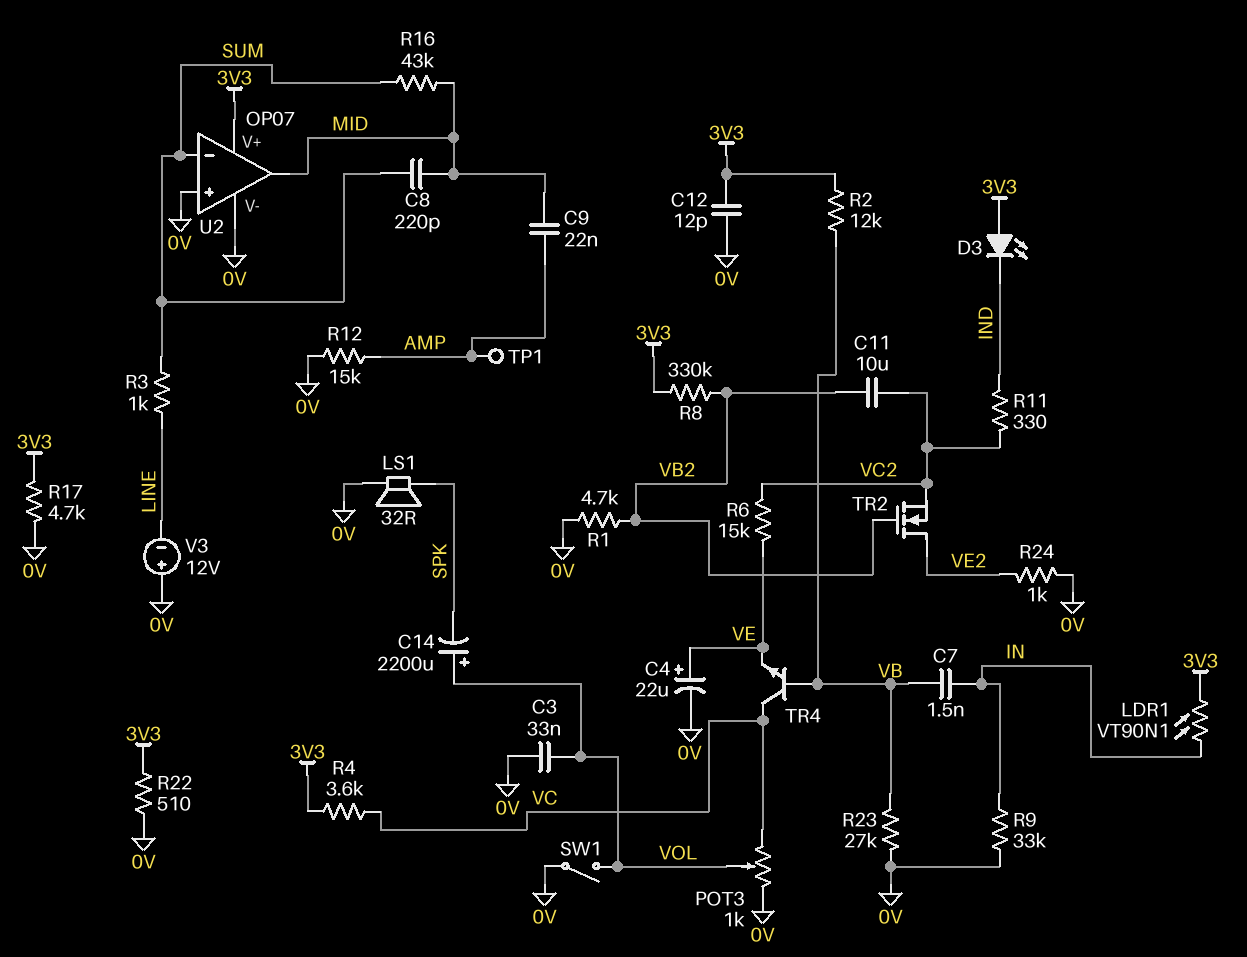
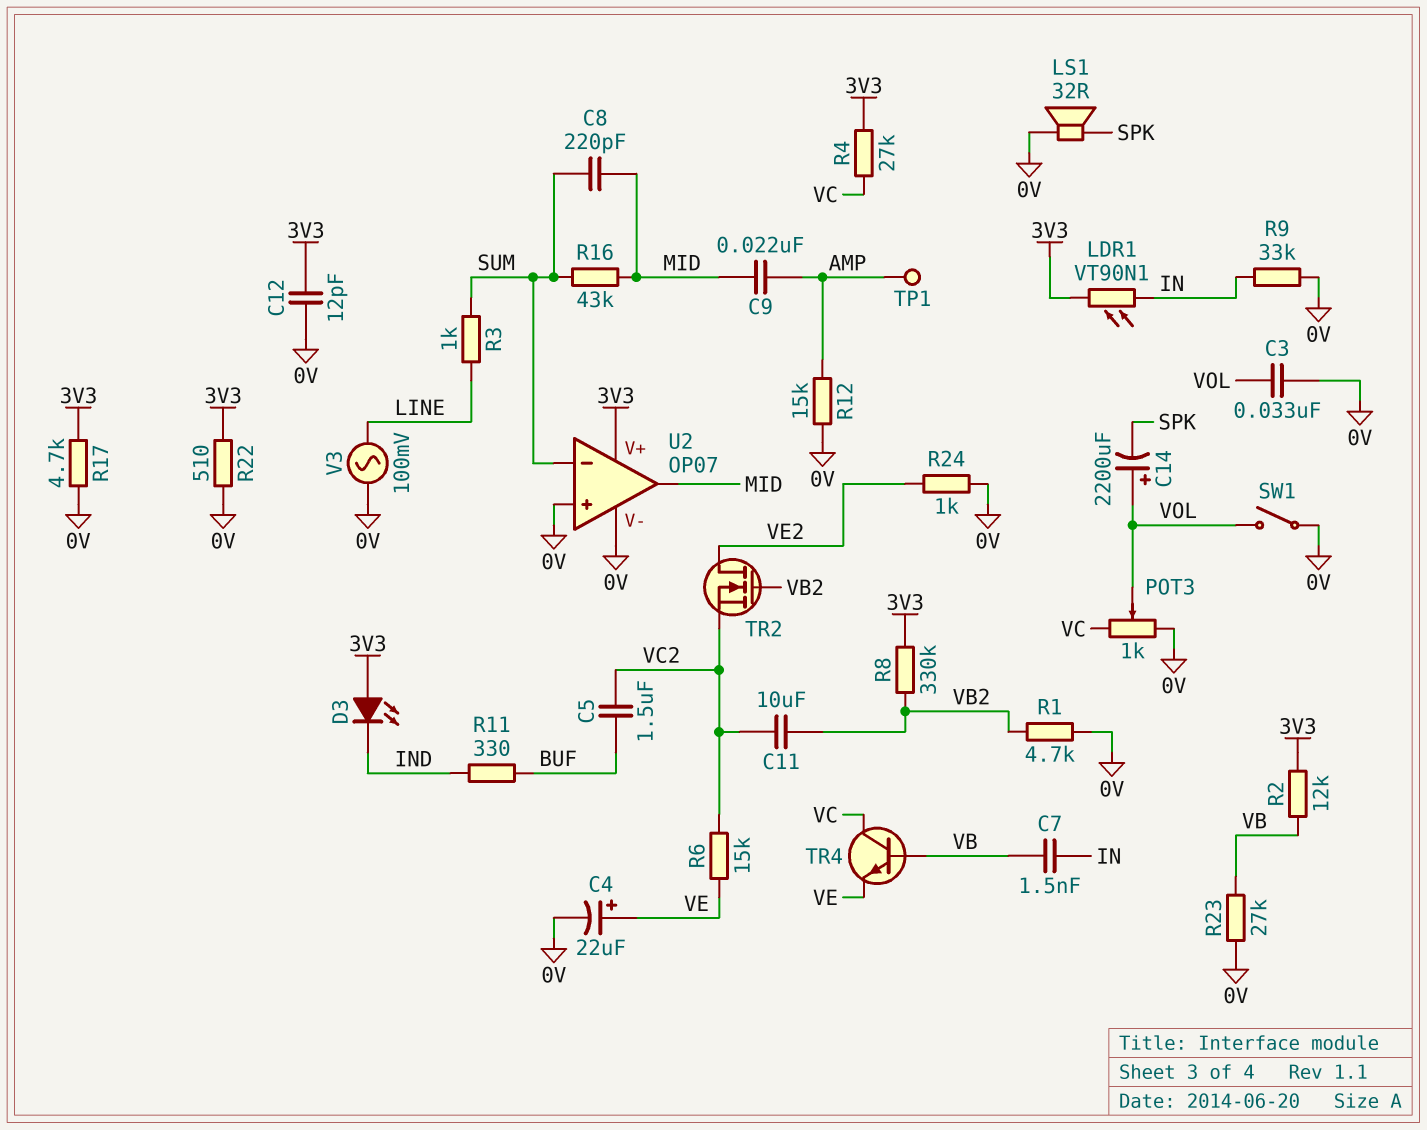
C5: none -> 1.5uF (BUF, VC2)
R4: 3.6k (3V3, VC) -> 27k (3V3, VC)
R11: 330 (IND, VC2) -> 330 (BUF, IND)
V3: 12V (plus 0V, minus LINE) -> AC 100mV (0V, LINE)

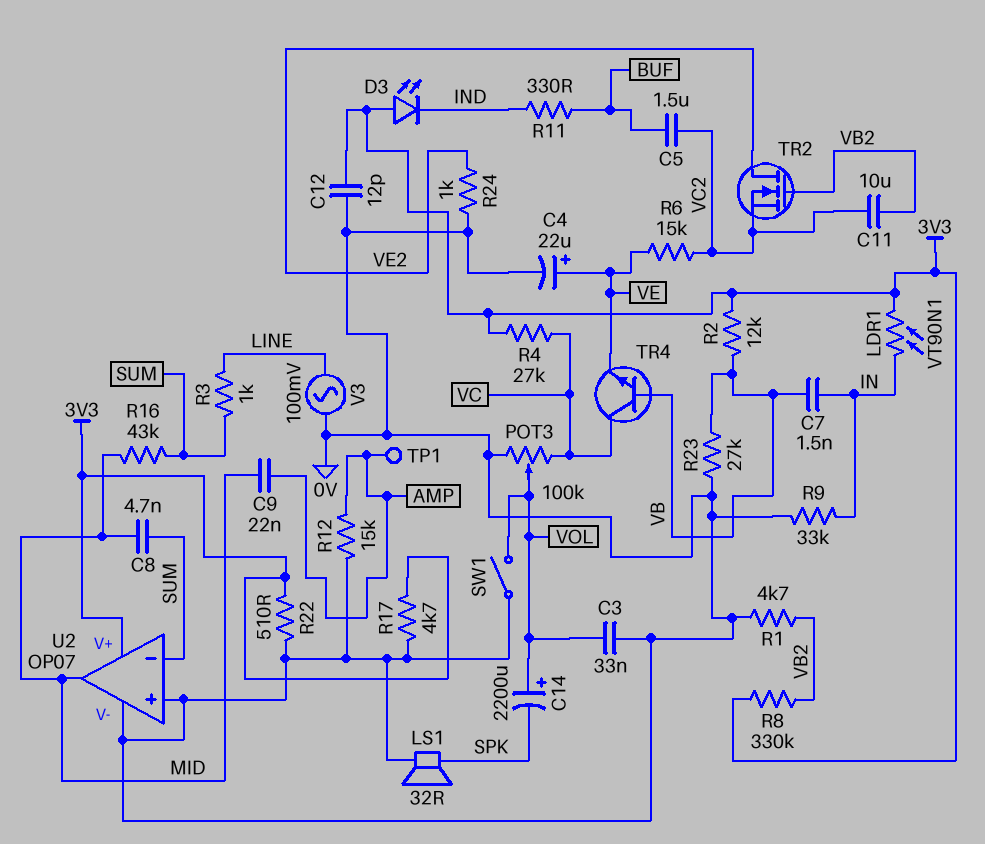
C8: 220pF (MID, SUM) -> 4.7nF (MID, SUM)
POT3: 1k (0V, VC, wiper VOL) -> 100k (0V, VC, wiper VOL)

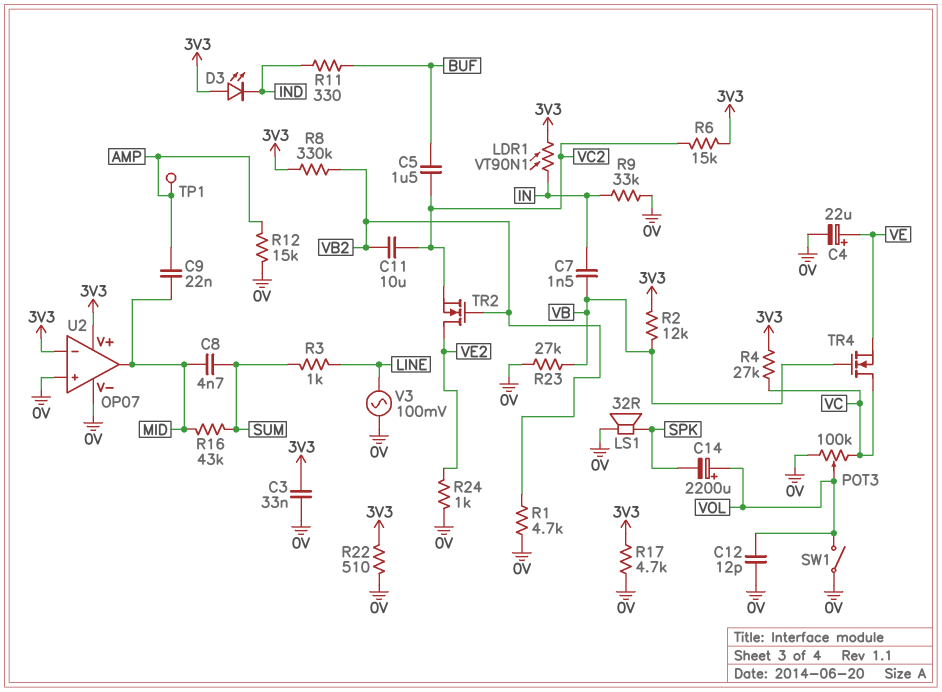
C3: 33nF (0V, VOL) -> 33nF (0V, 3V3)
C12: 12pF (0V, 3V3) -> 12pF (0V, VOL)
R6: 15k (VC2, VE) -> 15k (3V3, VC2)
TR4: NPN (B VB, C VC, E VE) -> NMOS (G VB, D VC, S VE)
U2 pin in-: SUM -> 3V3

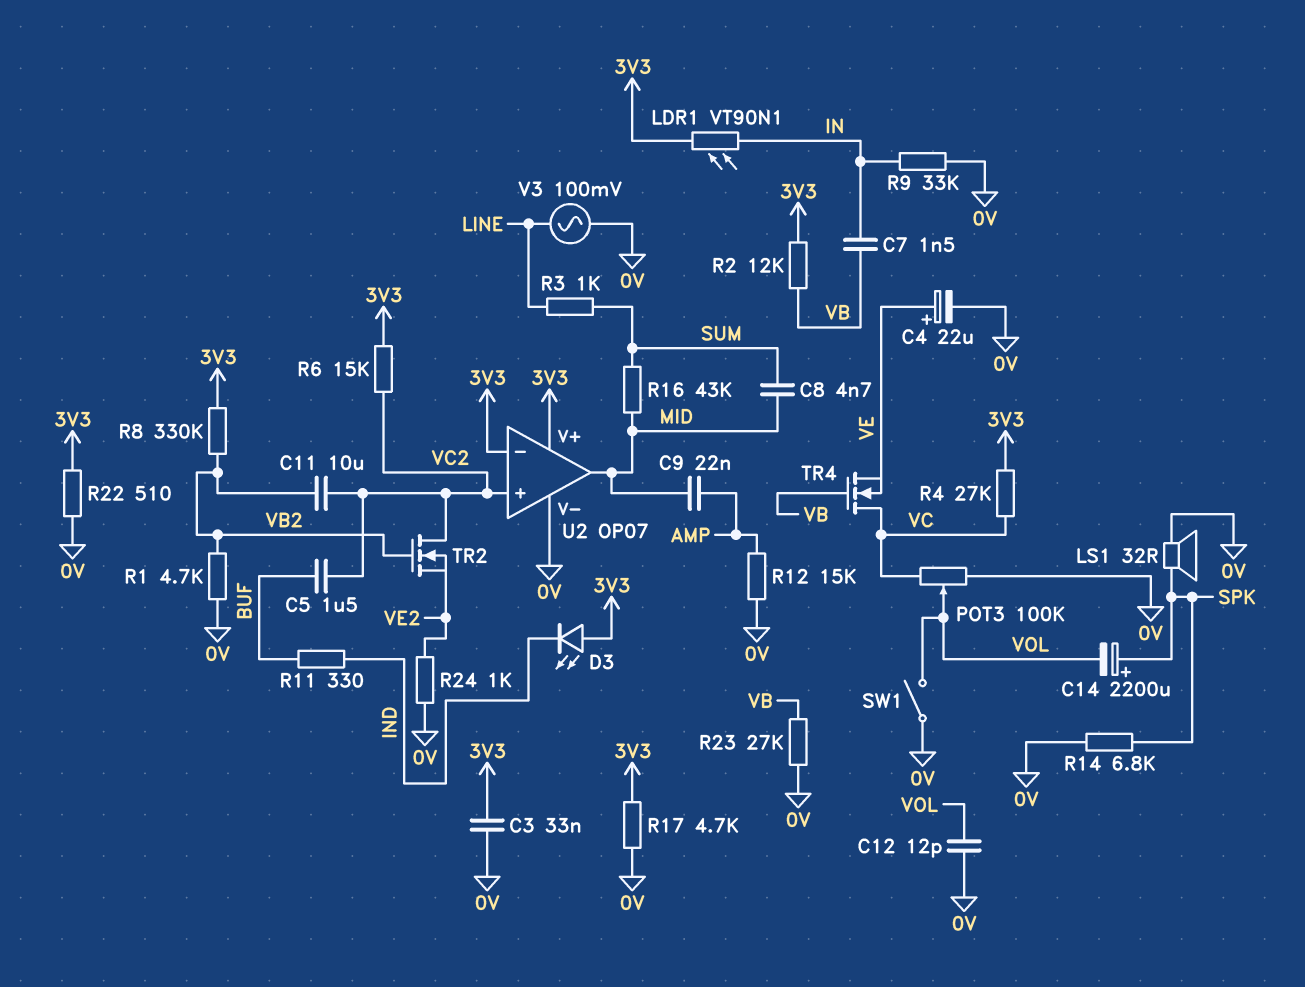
C14: 2200uF (plus VOL, minus SPK) -> 2200uF (plus SPK, minus VOL)
R14: none -> 6.8k (0V, SPK)
TP1: test point (AMP) -> none
TR2: NMOS (G VB2, D VE2, S VC2) -> NMOS (G VB2, D VC2, S VE2)
U2 pin in+: 0V -> VC2

